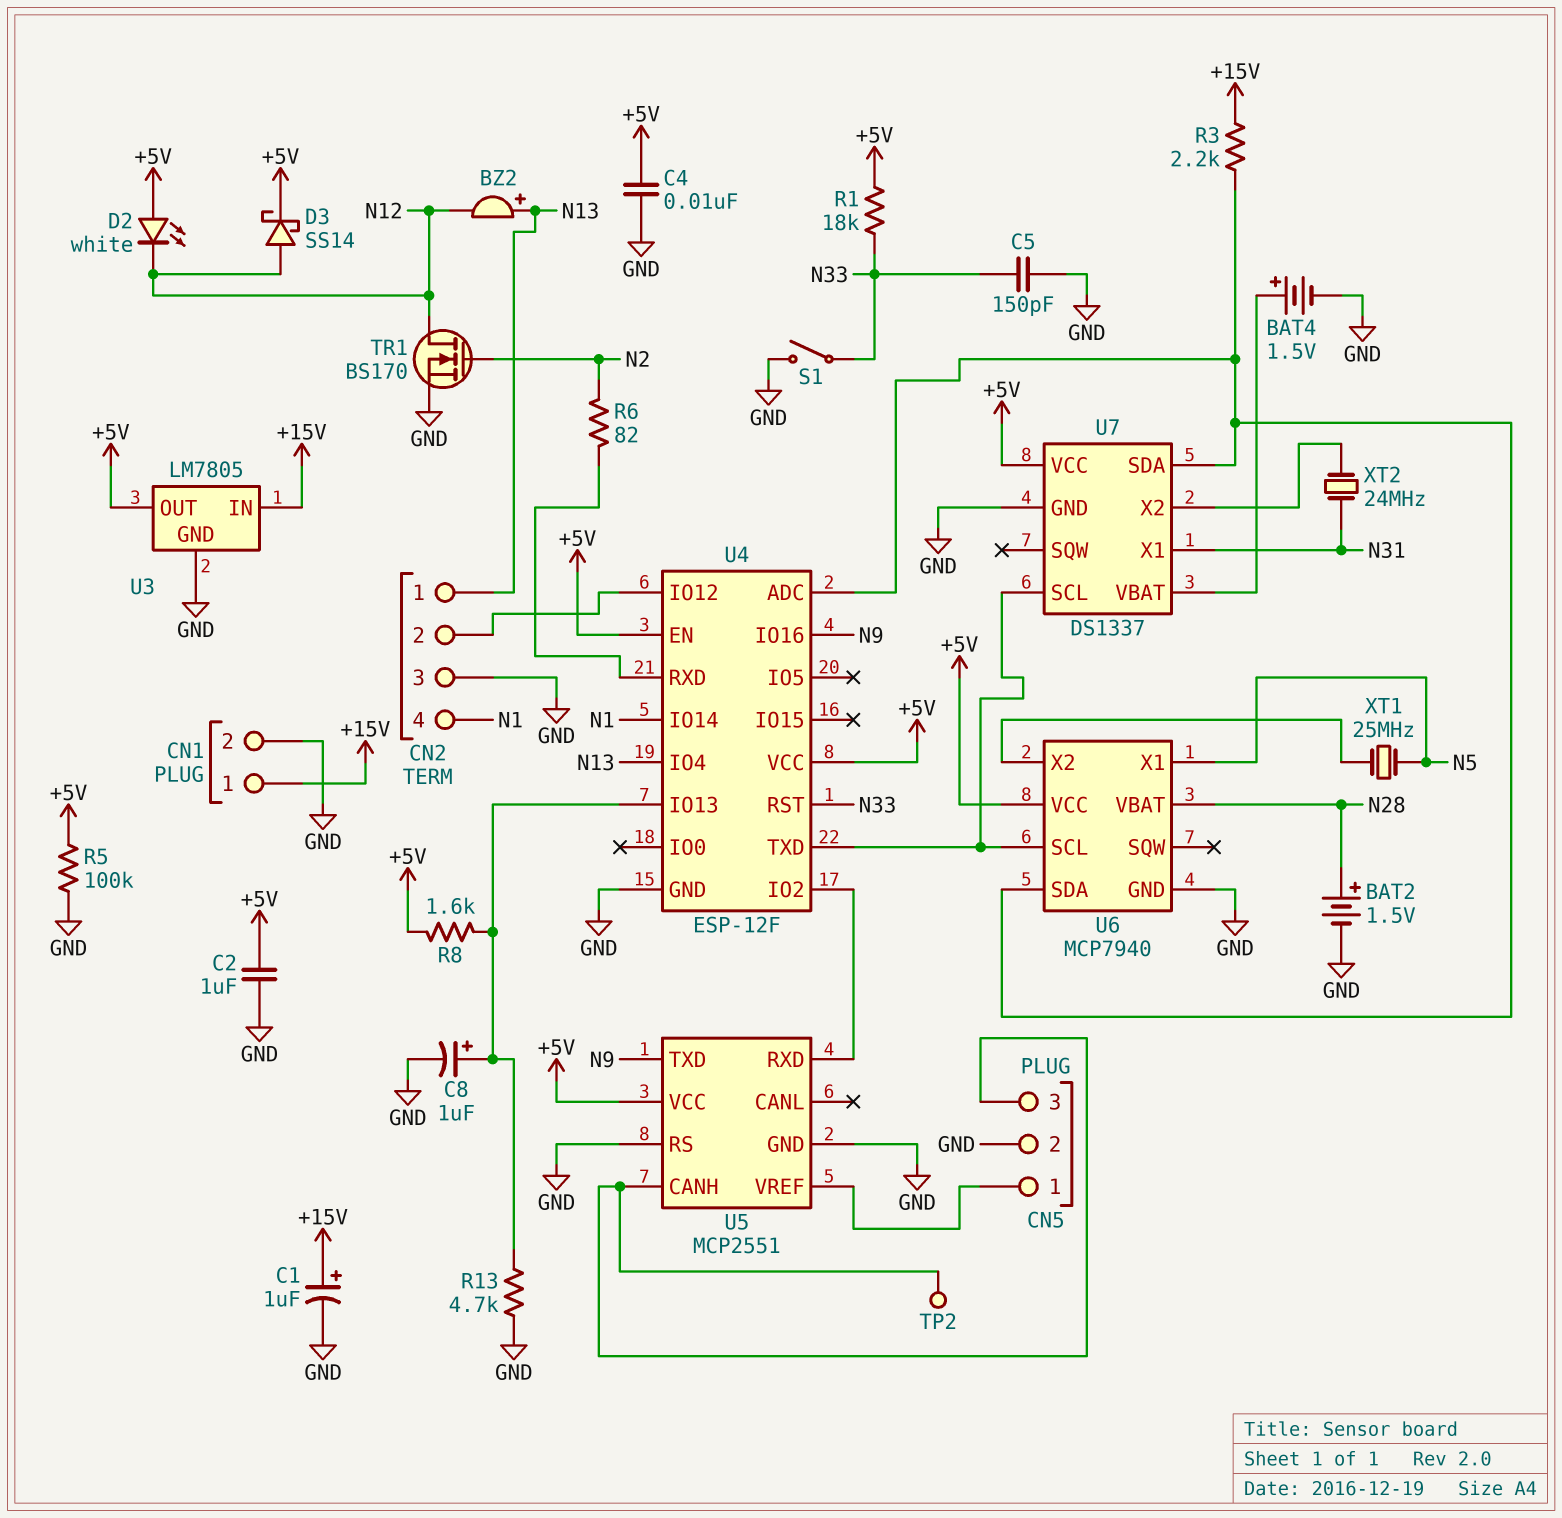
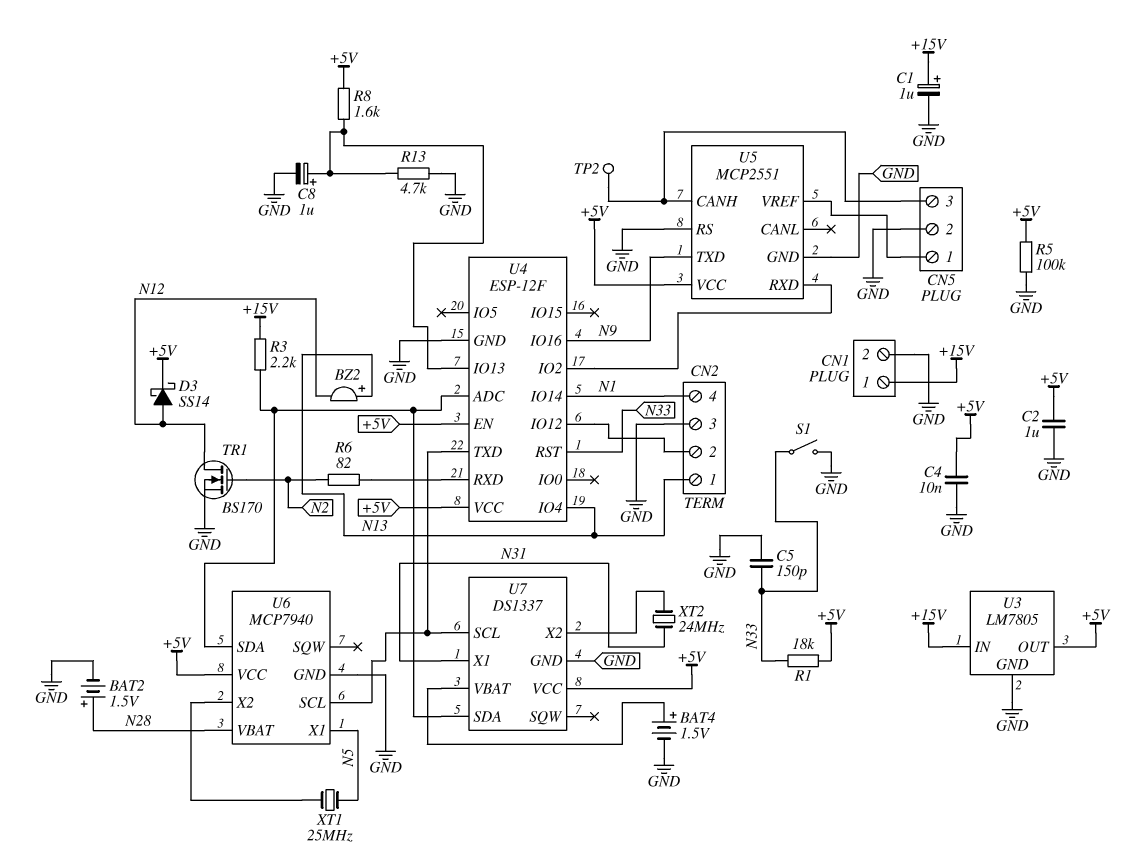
D2: LED white (A +5V, K N12) -> none

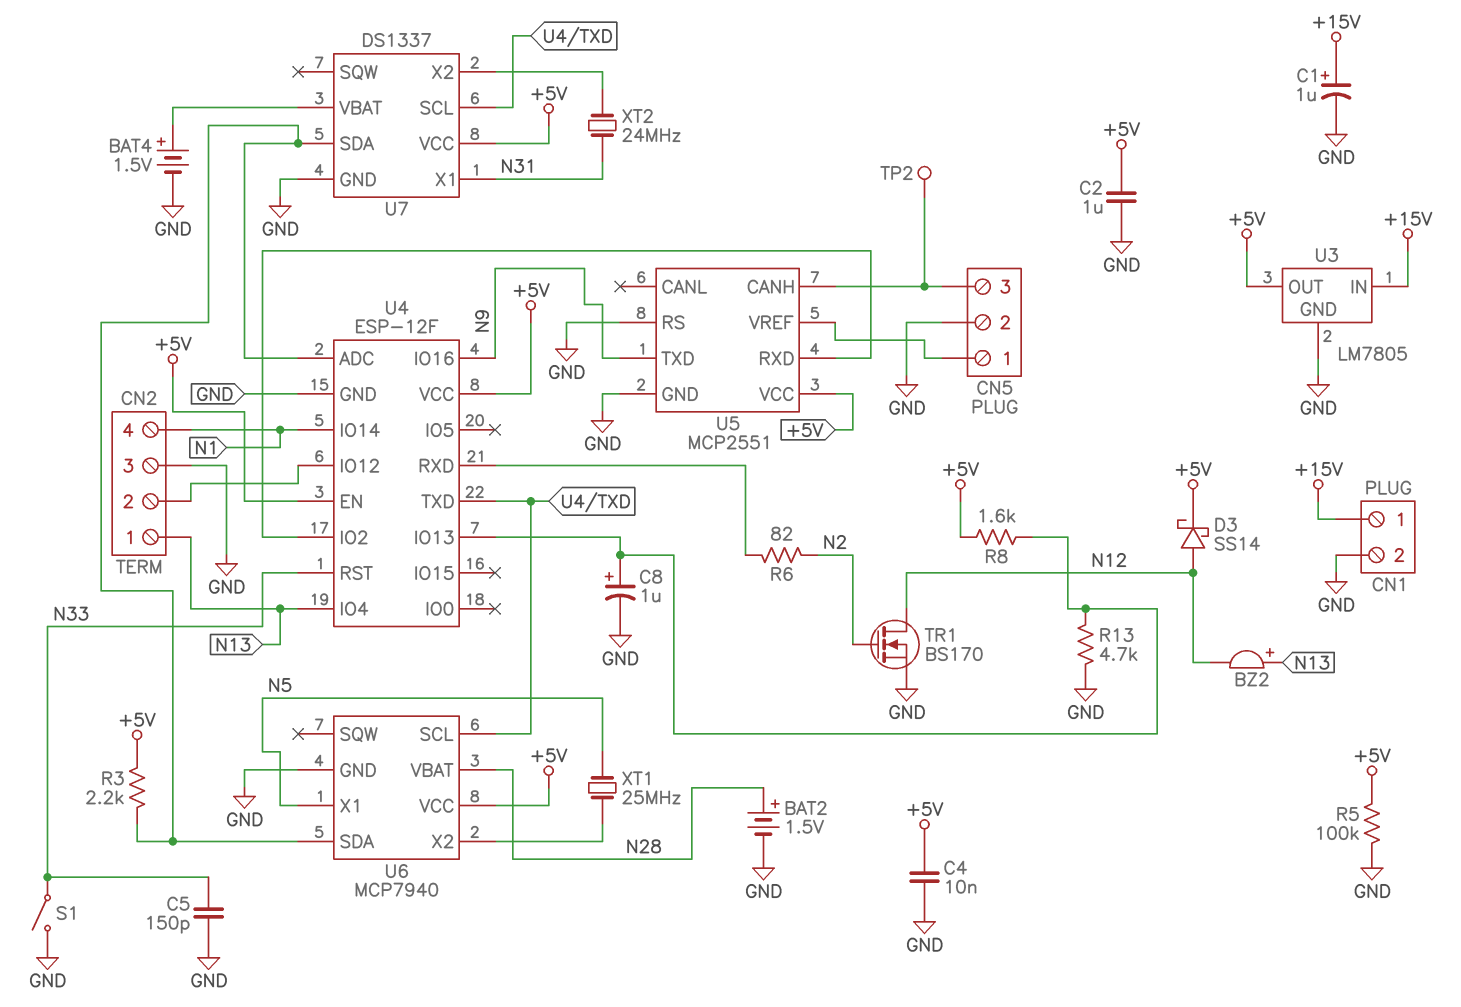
R1: 18k (+5V, N33) -> none
R3: 2.2k (+15V, U4/ADC) -> 2.2k (+5V, U4/ADC)

